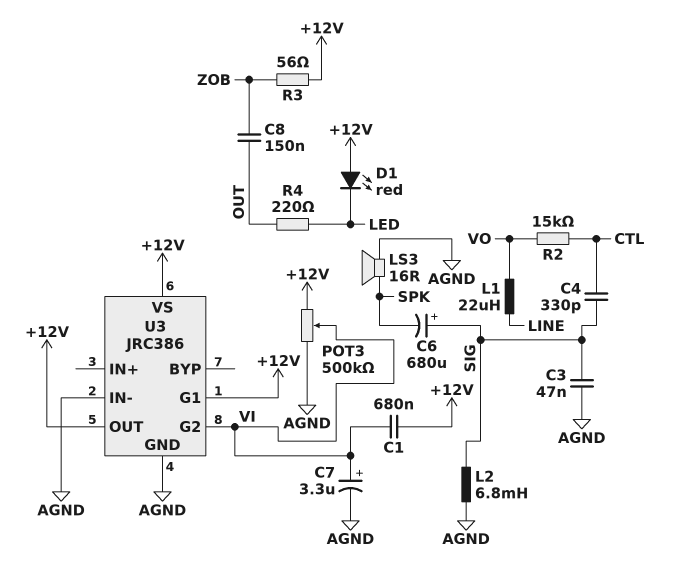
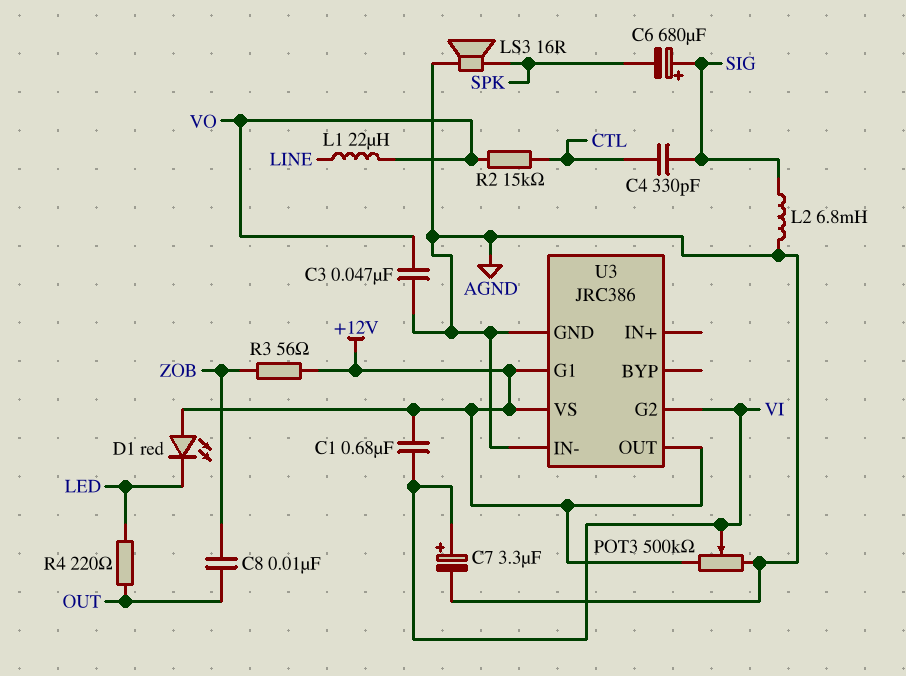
C3: 47nF (AGND, SIG) -> 47nF (AGND, VO)
C8: 150nF (OUT, ZOB) -> 10nF (OUT, ZOB)

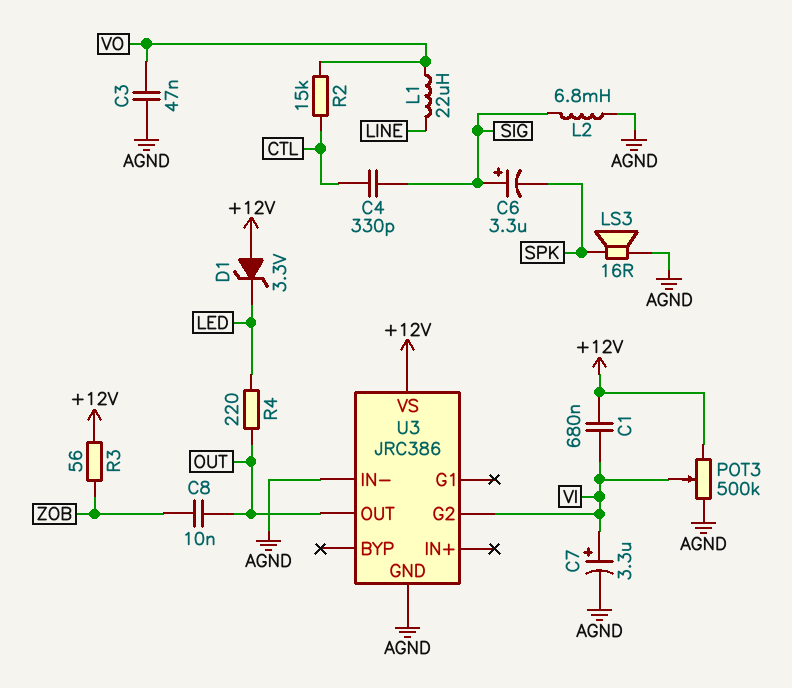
C6: 680uF (plus SIG, minus SPK) -> 3.3uF (plus SIG, minus SPK)
D1: LED red (A +12V, K LED) -> zener 3.3V (A +12V, K LED)
U3 pin G1: +12V -> none
U3 pin OUT: +12V -> OUT

